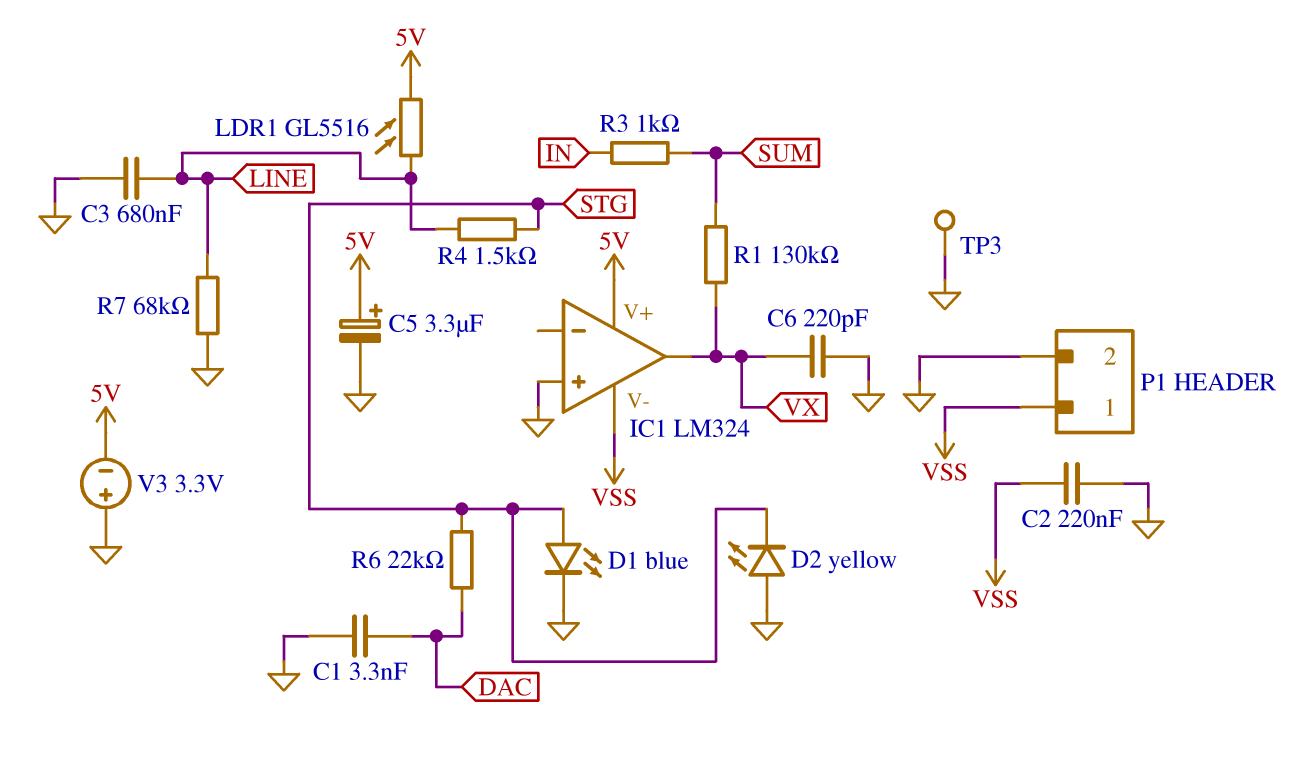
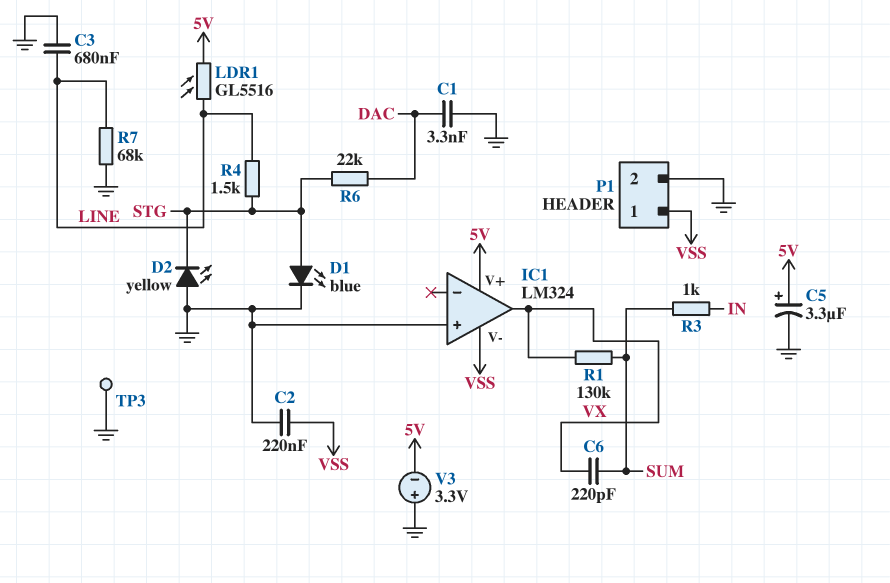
C6: 220pF (GND, VX) -> 220pF (SUM, VX)

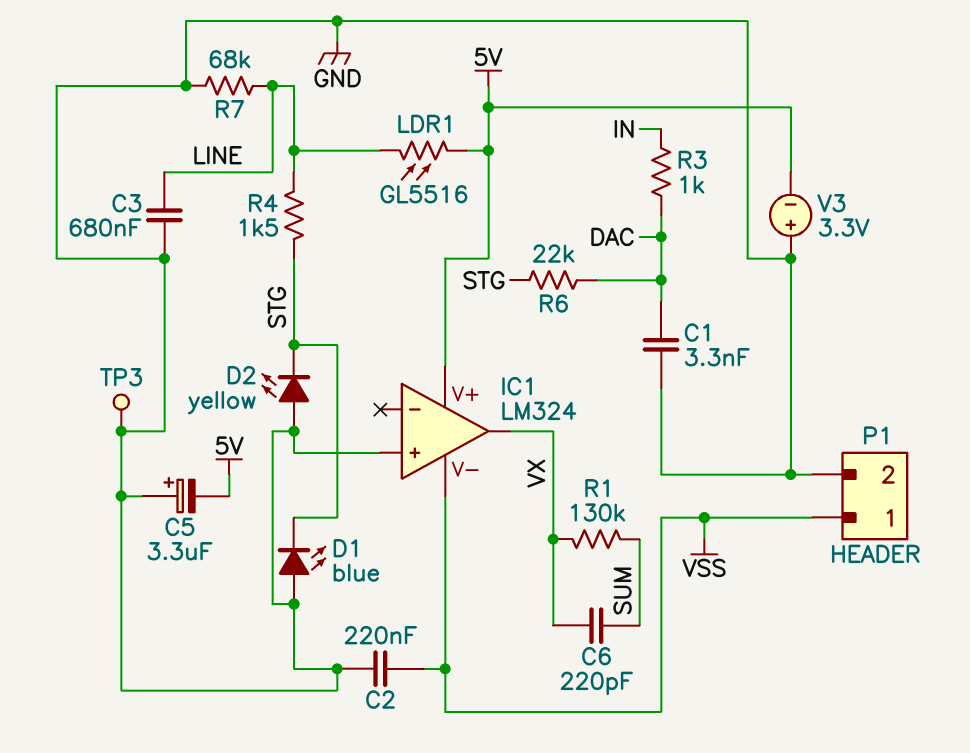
C5: 3.3uF (plus 5V, minus GND) -> 3.3uF (plus GND, minus 5V)
D1: LED blue (A STG, K GND) -> LED blue (A GND, K STG)
R3: 1k (IN, SUM) -> 1k (DAC, IN)

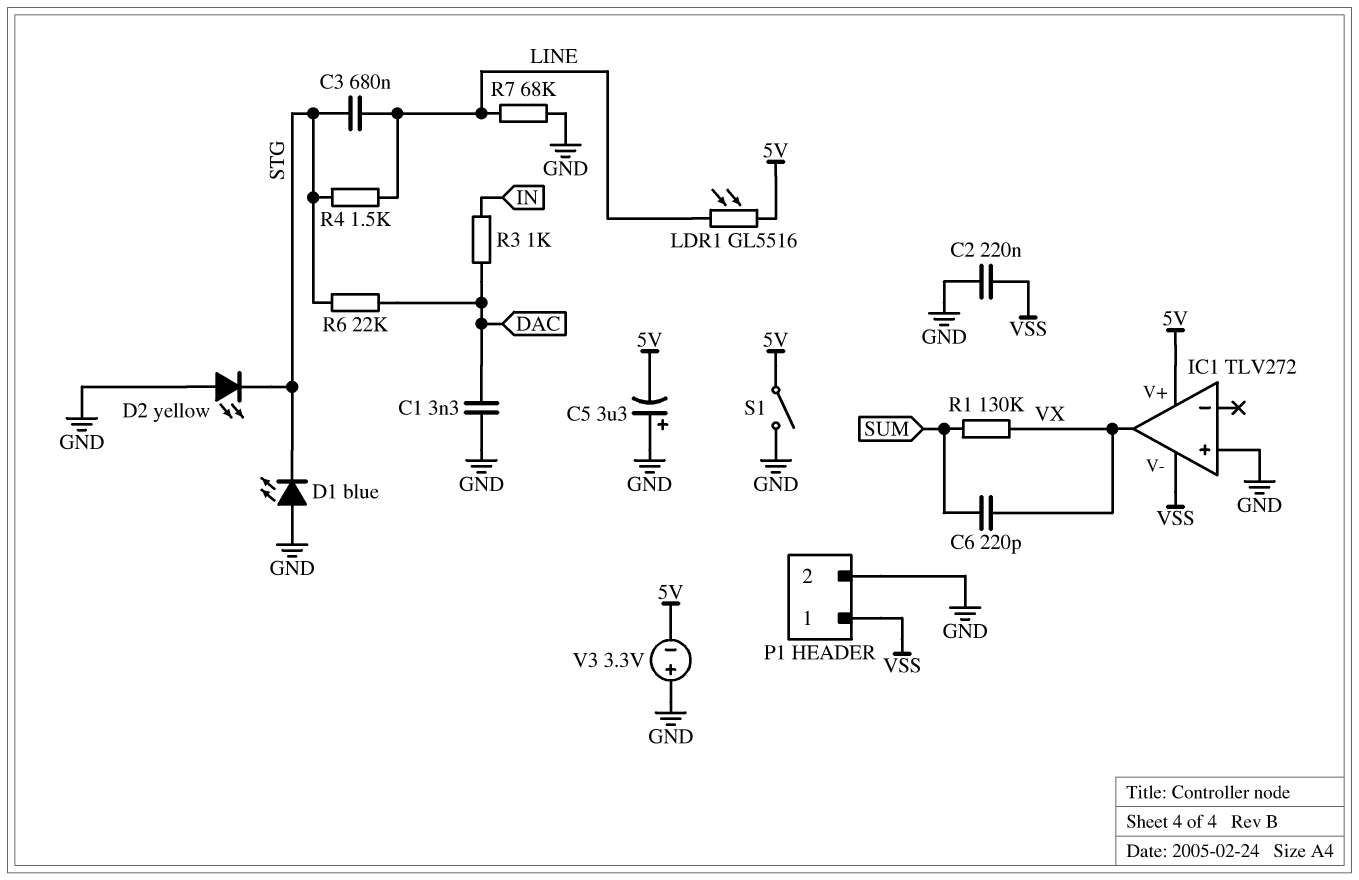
C3: 680nF (GND, LINE) -> 680nF (LINE, STG)
IC1: LM324 -> TLV272
S1: none -> switch (5V, GND)
TP3: test point (GND) -> none

